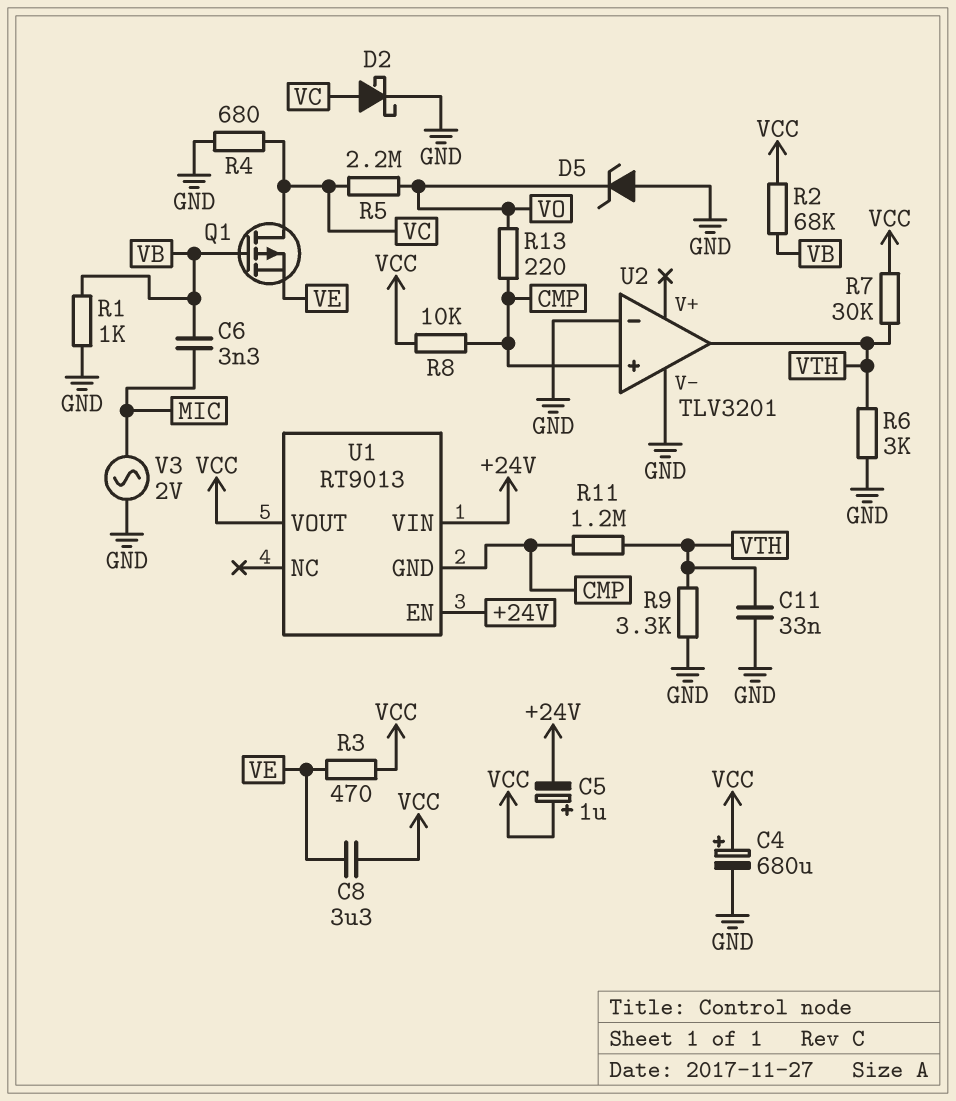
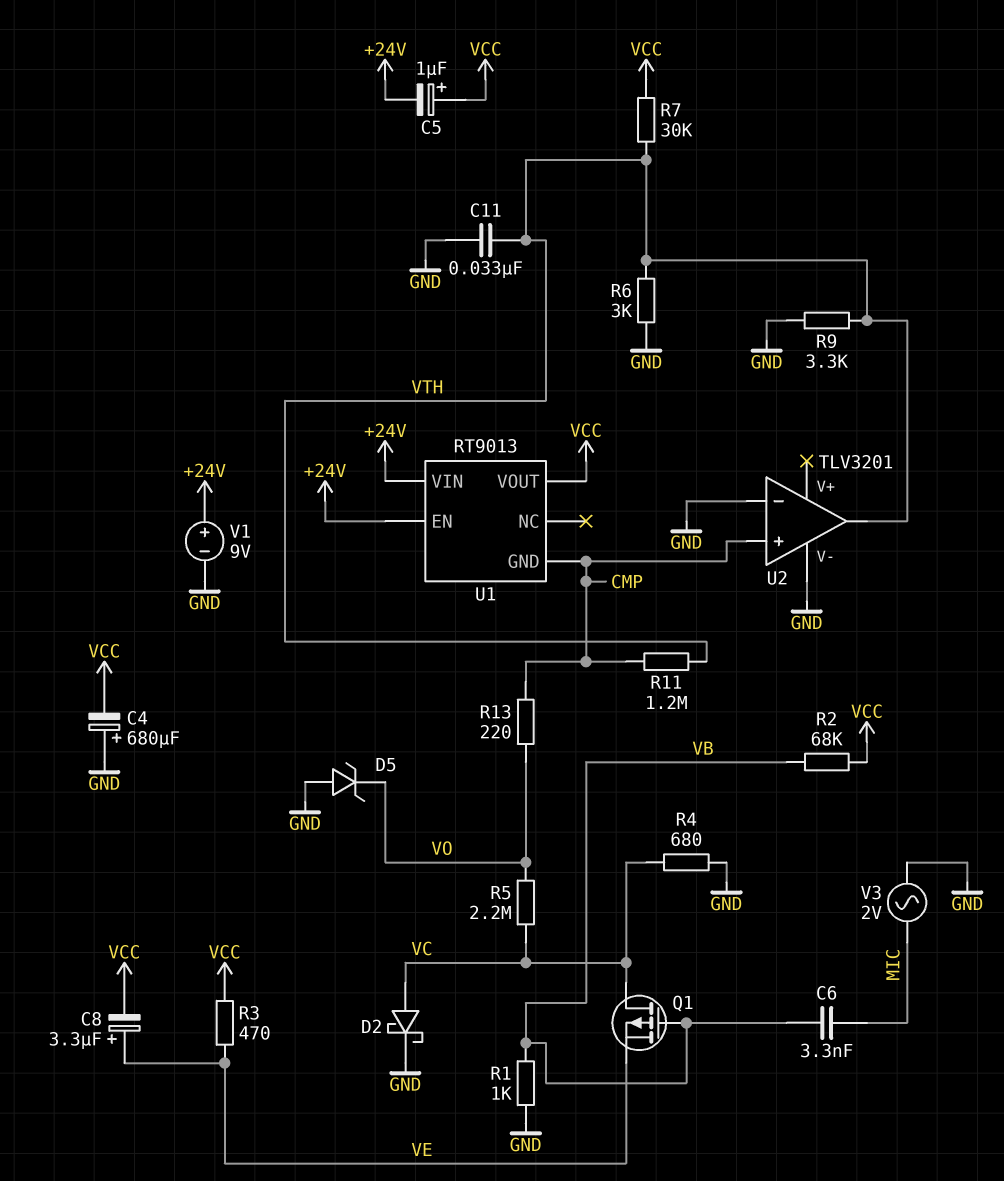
C4: 680uF (plus VCC, minus GND) -> 680uF (plus GND, minus VCC)
C8: 3.3uF (VCC, VE) -> 3.3uF (plus VE, minus VCC)
R8: 10k (CMP, VCC) -> none
V1: none -> 9V (plus +24V, minus GND)

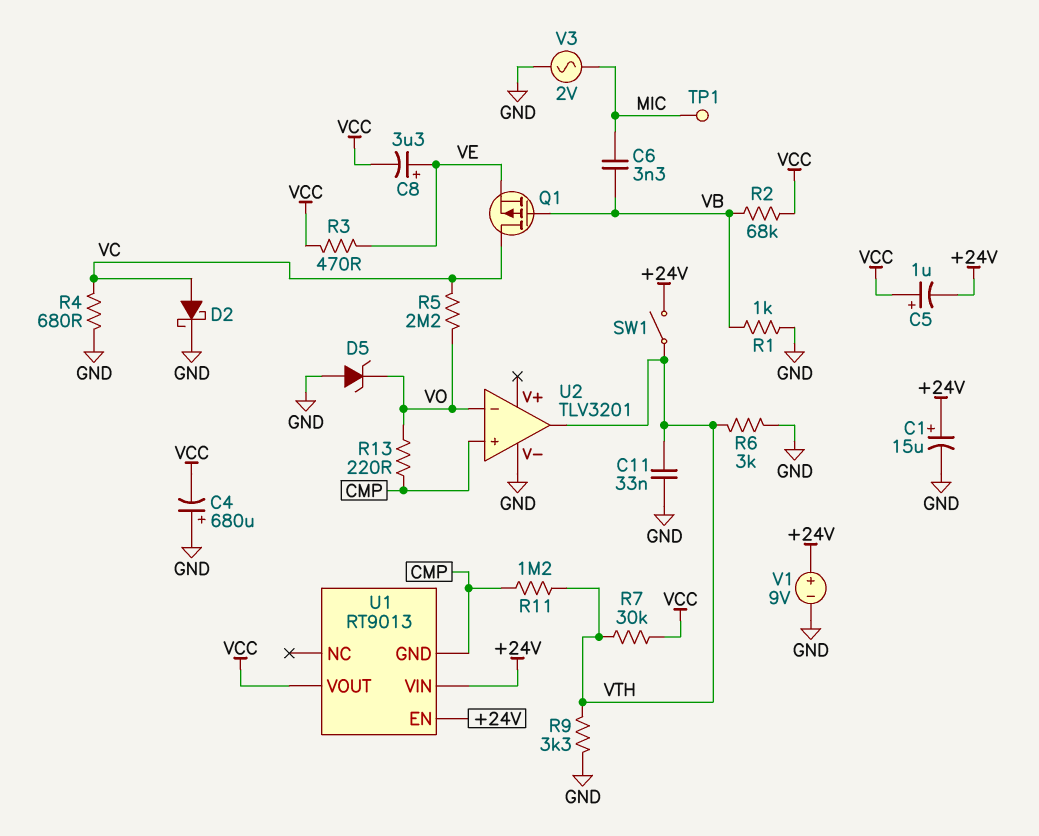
C1: none -> 15uF (plus +24V, minus GND)
SW1: none -> switch (+24V, VTH)
TP1: none -> test point (MIC)
U2 pin in-: GND -> VO

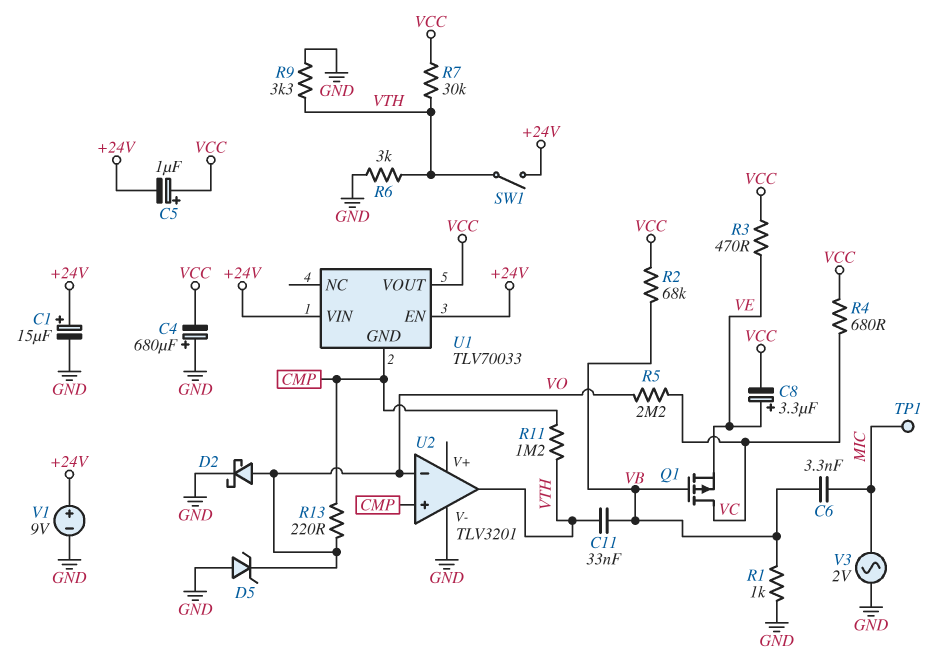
C11: 33nF (GND, VTH) -> 33nF (VB, VTH)
D2: schottky (A VC, K GND) -> schottky (A VO, K GND)
R4: 680 (GND, VC) -> 680 (VC, VCC)
U1: RT9013 -> TLV70033

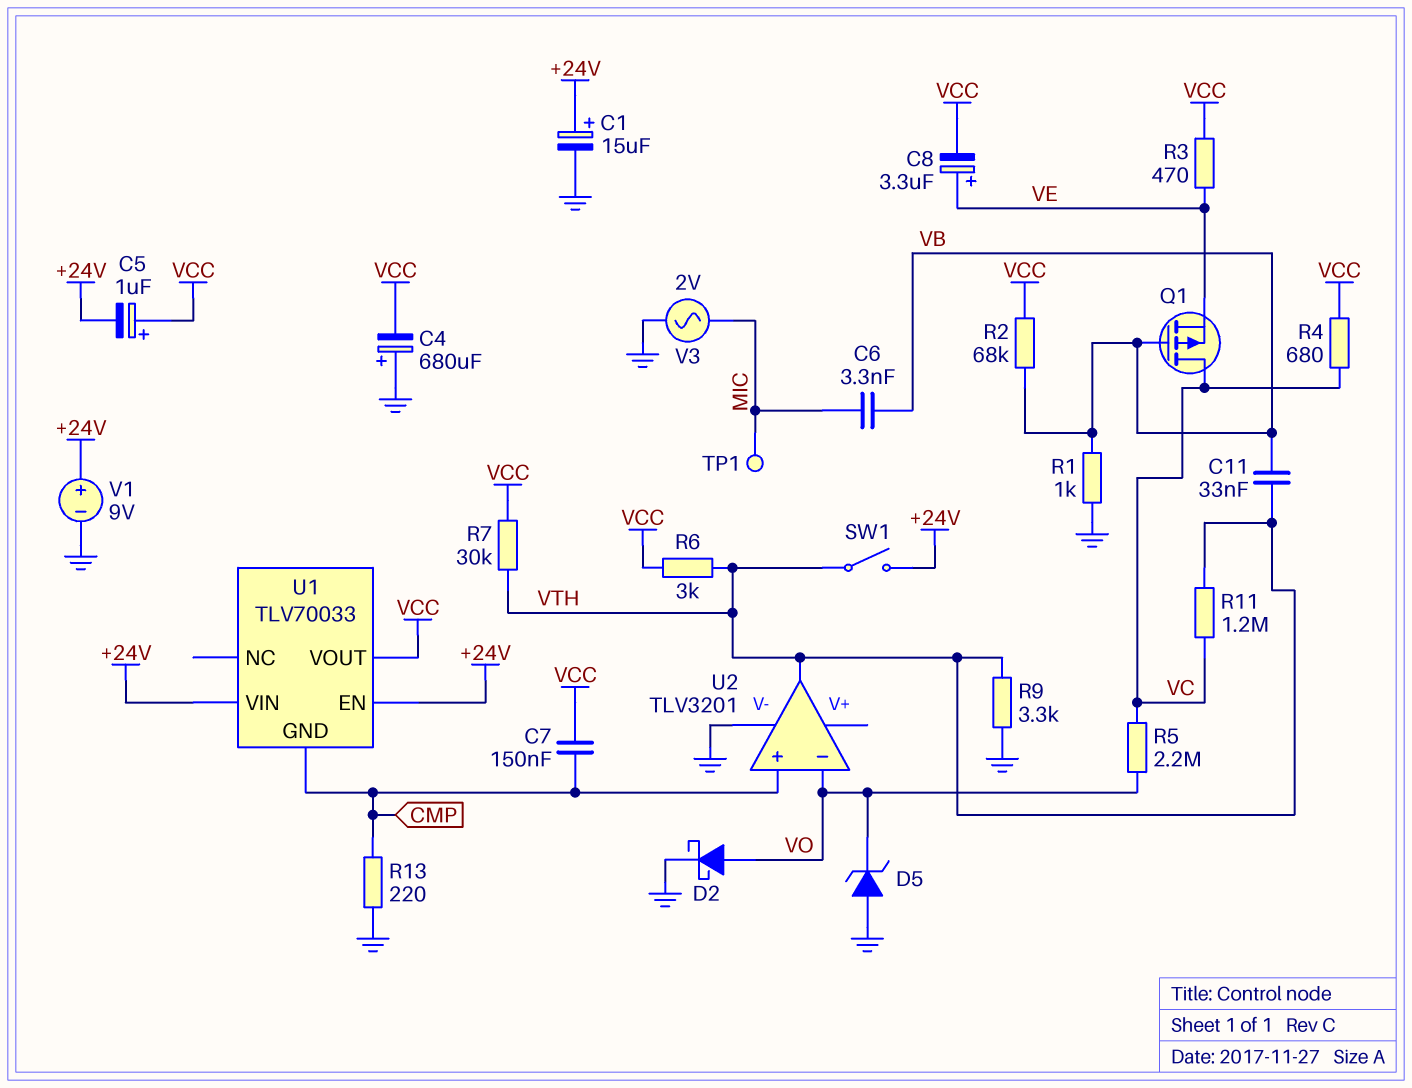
C7: none -> 150nF (CMP, VCC)
R6: 3k (GND, VTH) -> 3k (VCC, VTH)
R11: 1.2M (CMP, VTH) -> 1.2M (VC, VTH)
R13: 220 (CMP, VO) -> 220 (CMP, GND)

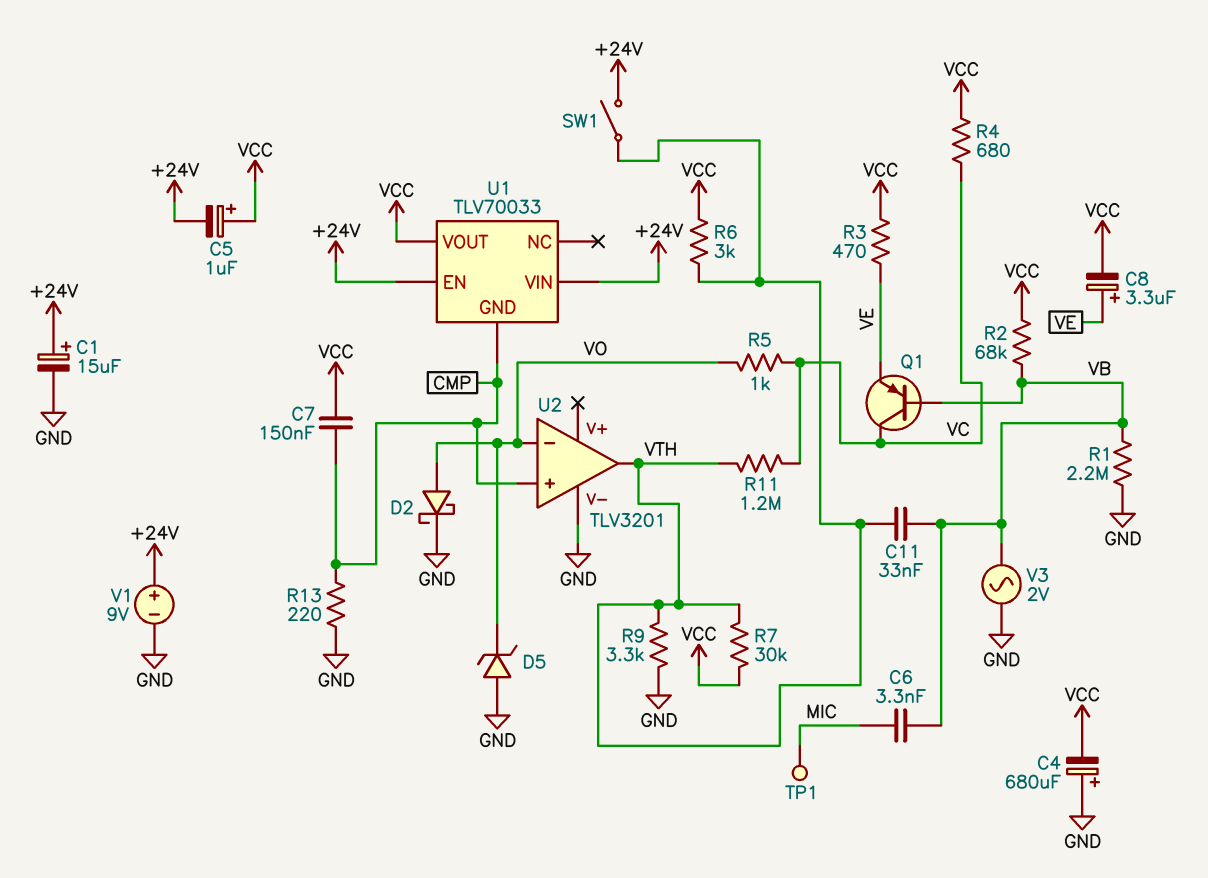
Q1: PMOS (G VB, D VC, S VE) -> PNP (B VB, C VC, E VE)
R1: 1k (GND, VB) -> 2.2M (GND, VB)
R5: 2.2M (VC, VO) -> 1k (VC, VO)
V3: AC 2V (GND, MIC) -> AC 2V (GND, VB)

